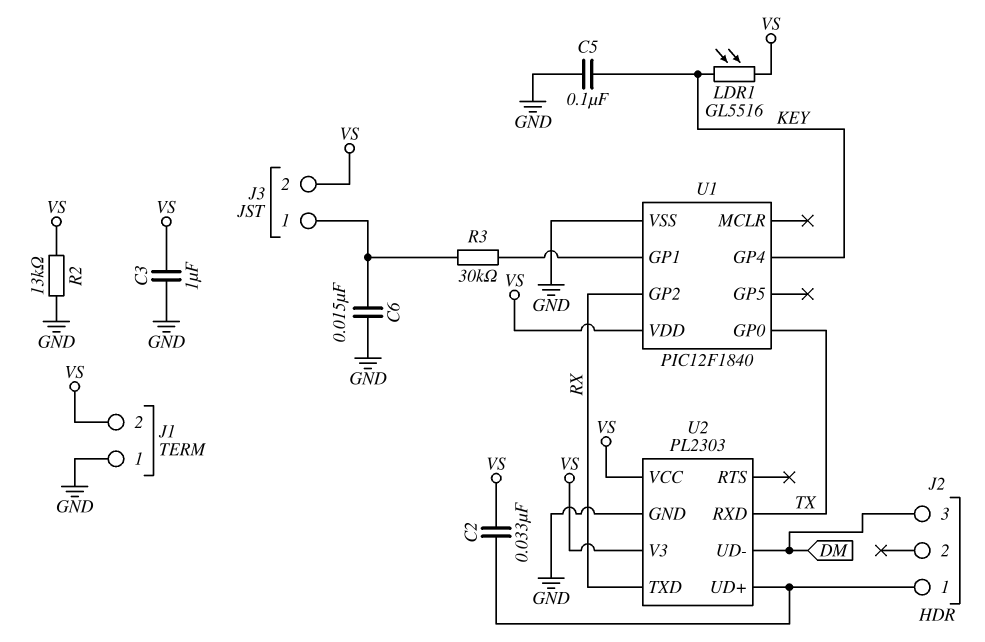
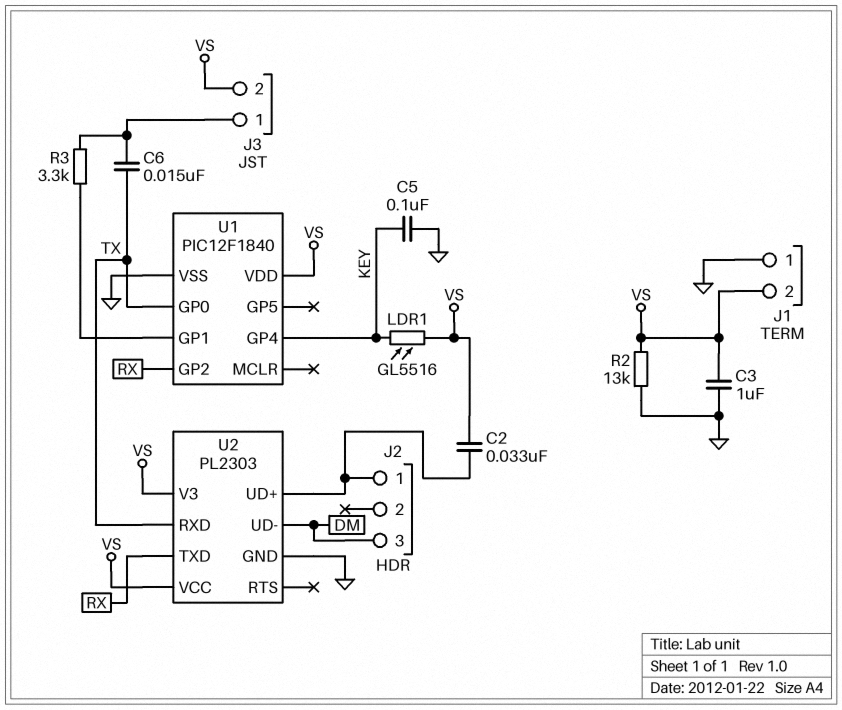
C6: 15nF (GND, J3/1) -> 15nF (J3/1, TX)
R3: 30k (J3/1, U1/GP1) -> 3.3k (J3/1, U1/GP1)

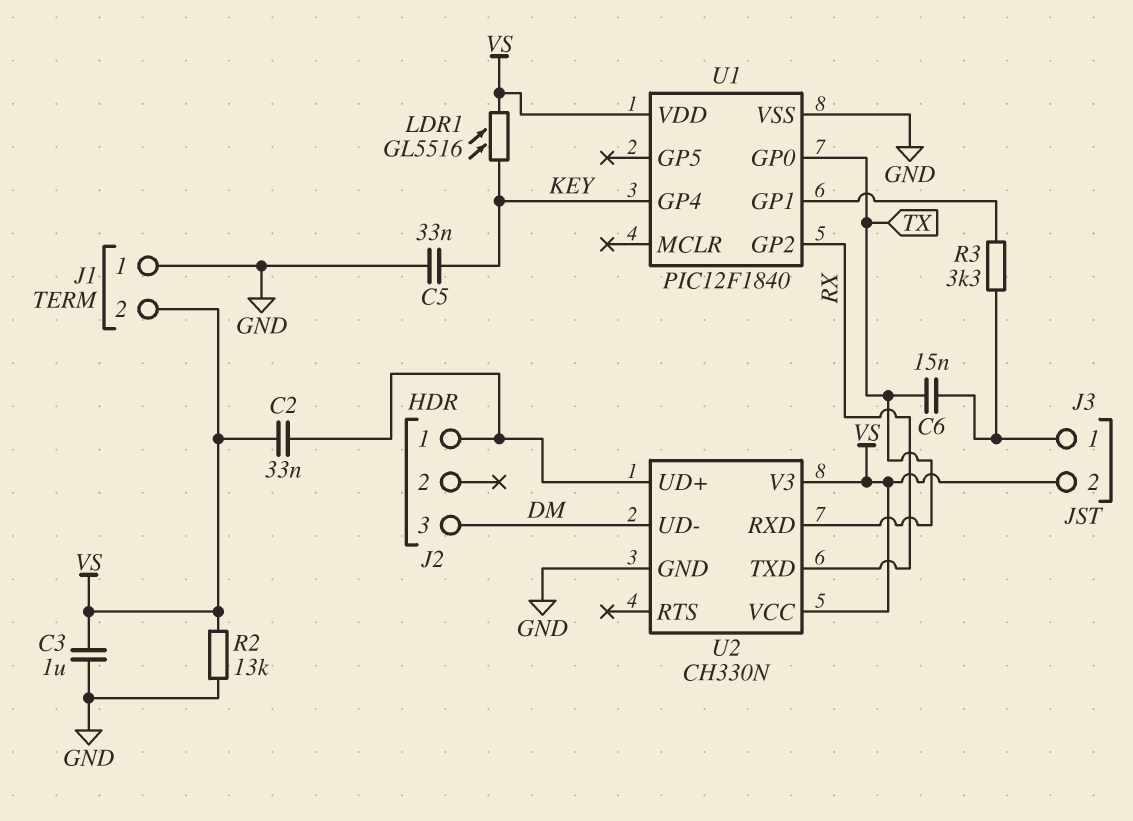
C5: 100nF (GND, KEY) -> 33nF (GND, KEY)
U2: PL2303 -> CH330N

